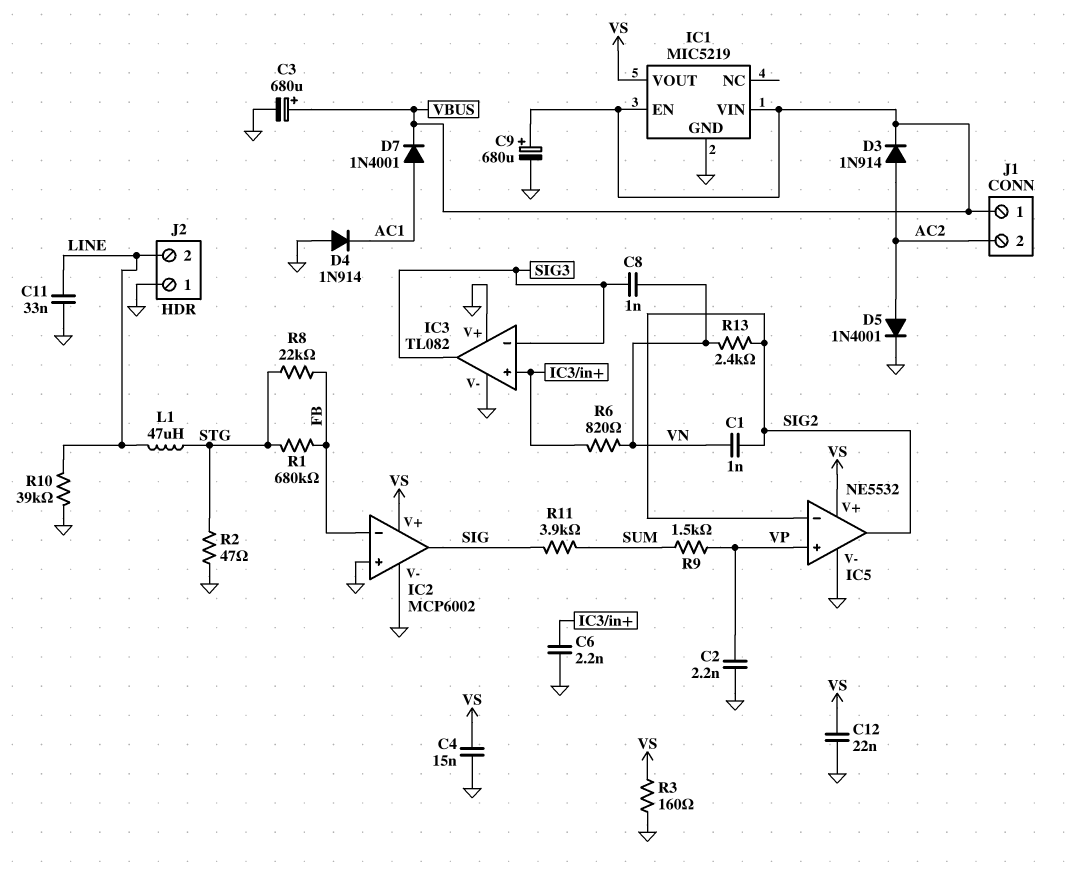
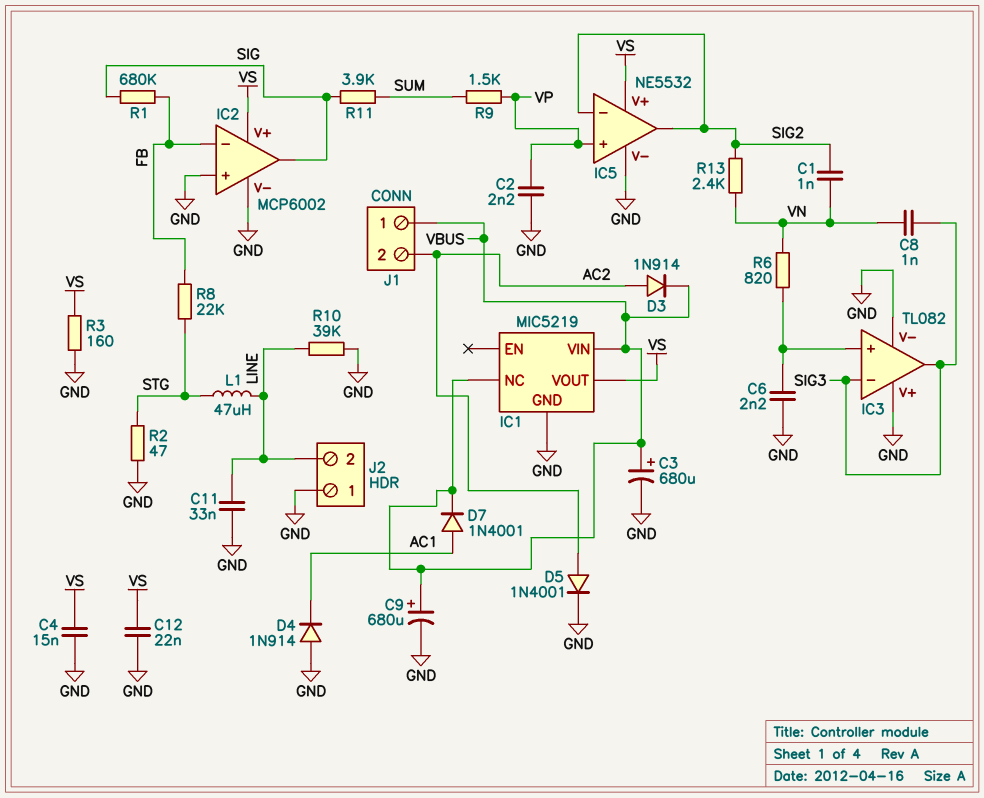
IC1 pin EN: VBUS -> none
IC1 pin NC: none -> VBUS
R1: 680k (FB, STG) -> 680k (FB, SIG)

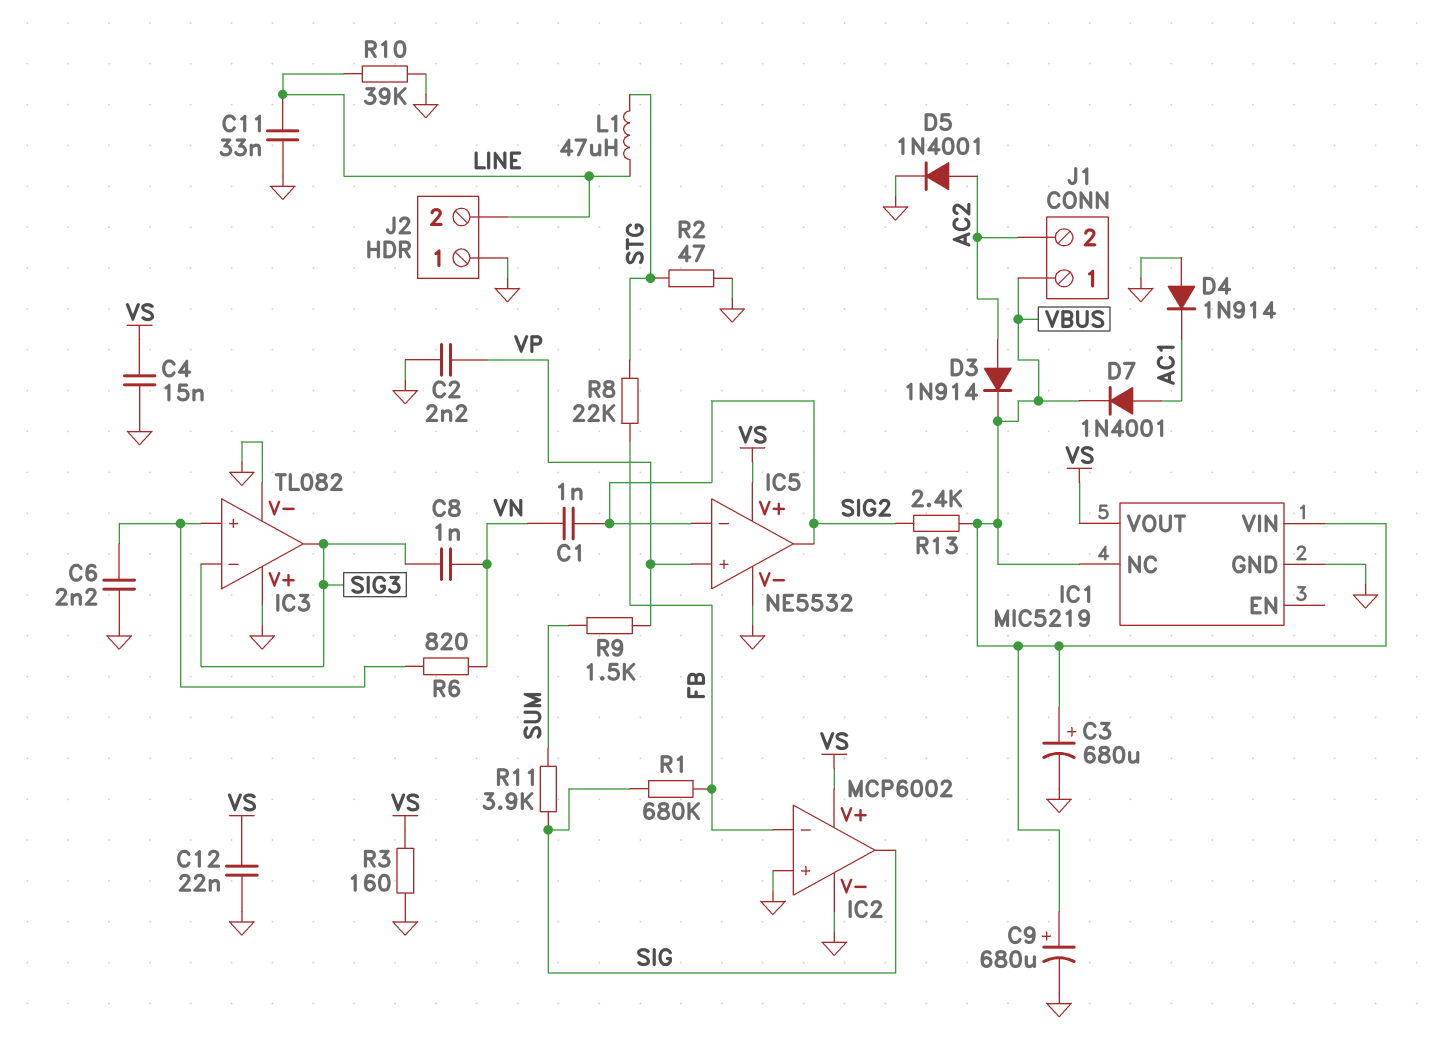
R13: 2.4k (SIG2, VN) -> 2.4k (SIG2, VBUS)

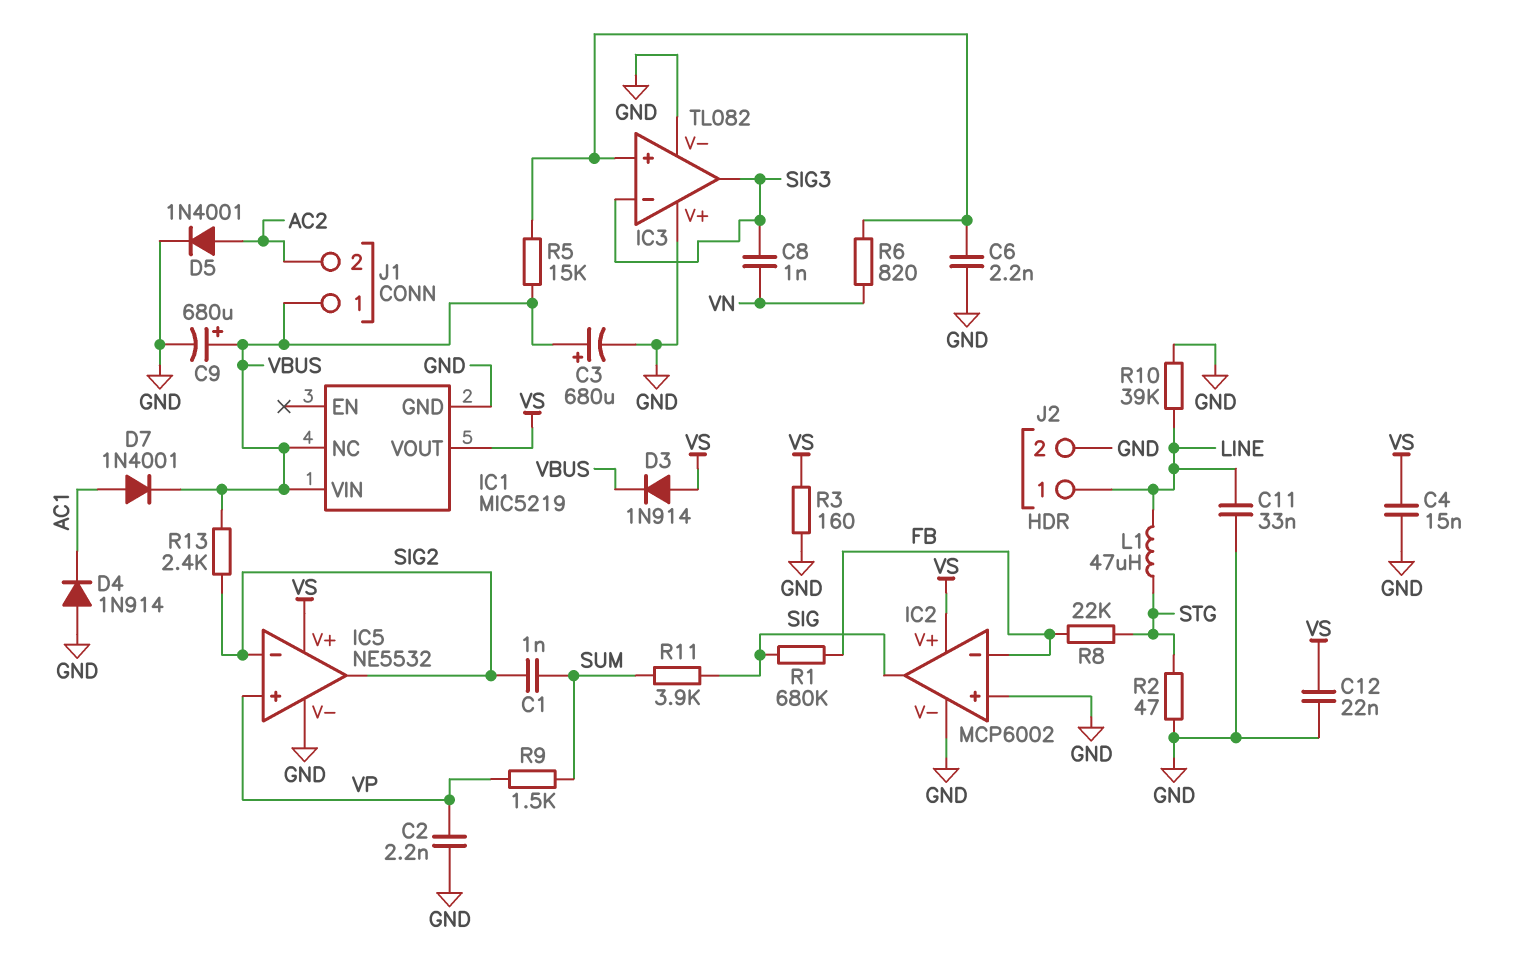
C1: 1nF (SIG2, VN) -> 1nF (SIG2, SUM)
D3: diode 1N914 (A AC2, K VBUS) -> diode 1N914 (A VS, K VBUS)
J2 pin 1: GND -> LINE
J2 pin 2: LINE -> GND
R5: none -> 15k (IC3/in+, VBUS)

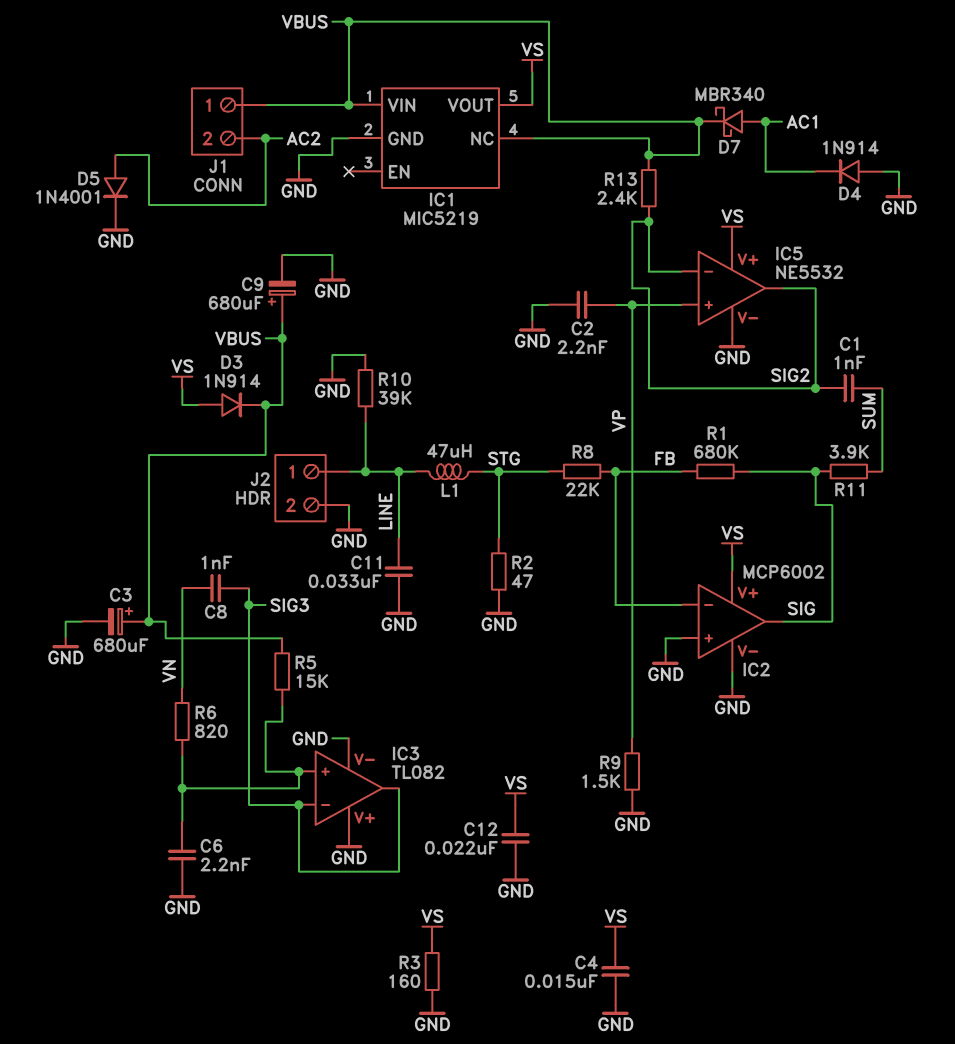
D7: diode 1N4001 (A AC1, K VBUS) -> schottky MBR340 (A AC1, K VBUS)
R9: 1.5k (SUM, VP) -> 1.5k (GND, VP)

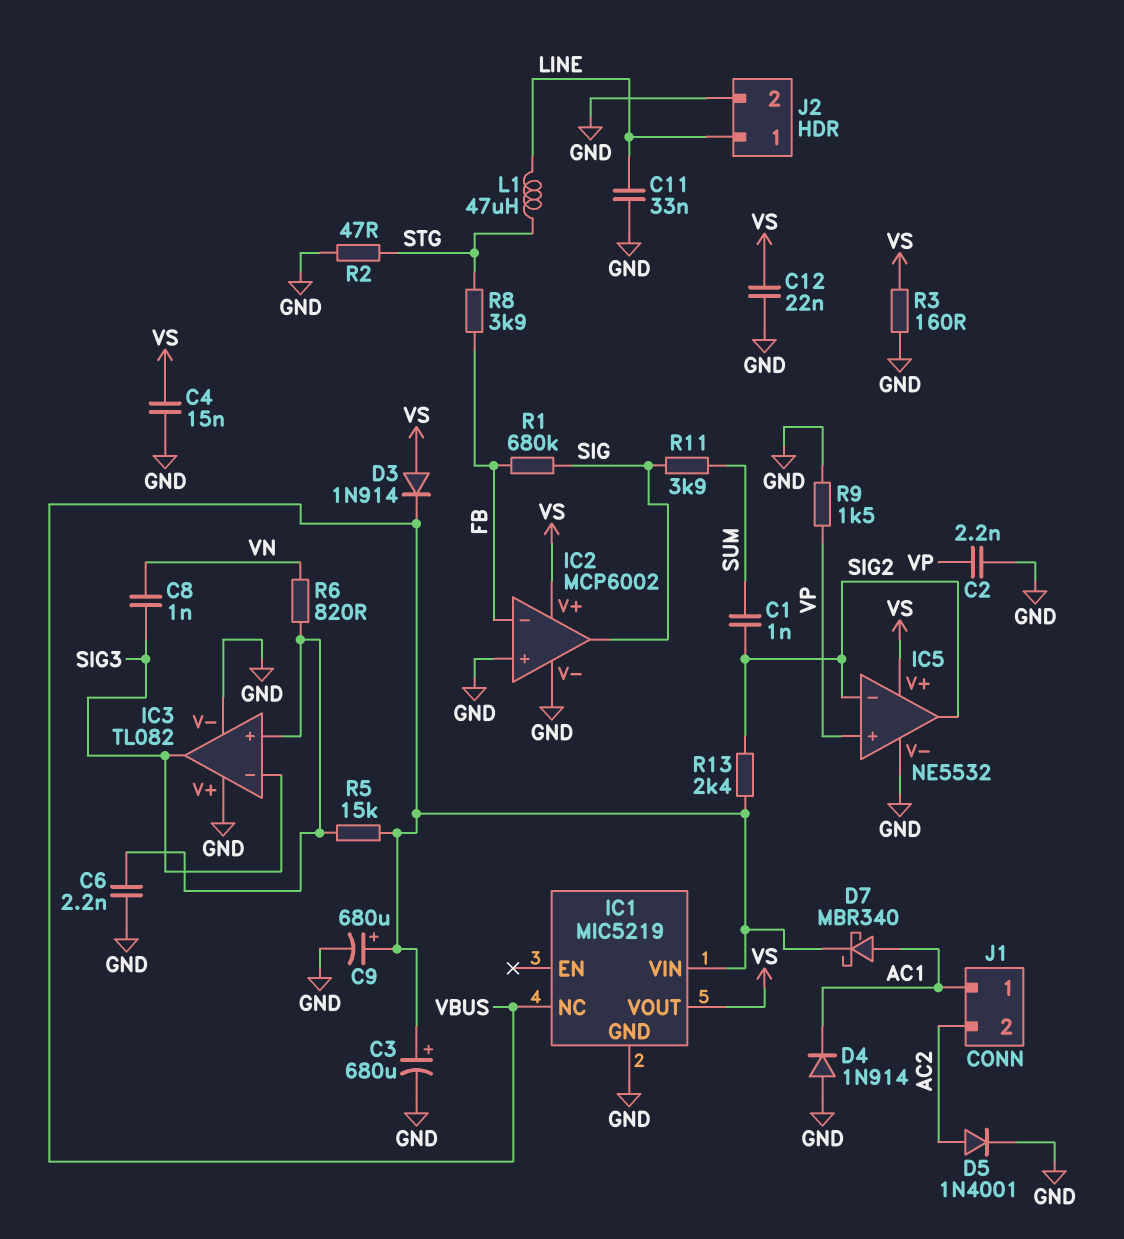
J1 pin 1: VBUS -> AC1
R8: 22k (FB, STG) -> 3.9k (FB, STG)
R10: 39k (GND, LINE) -> none

